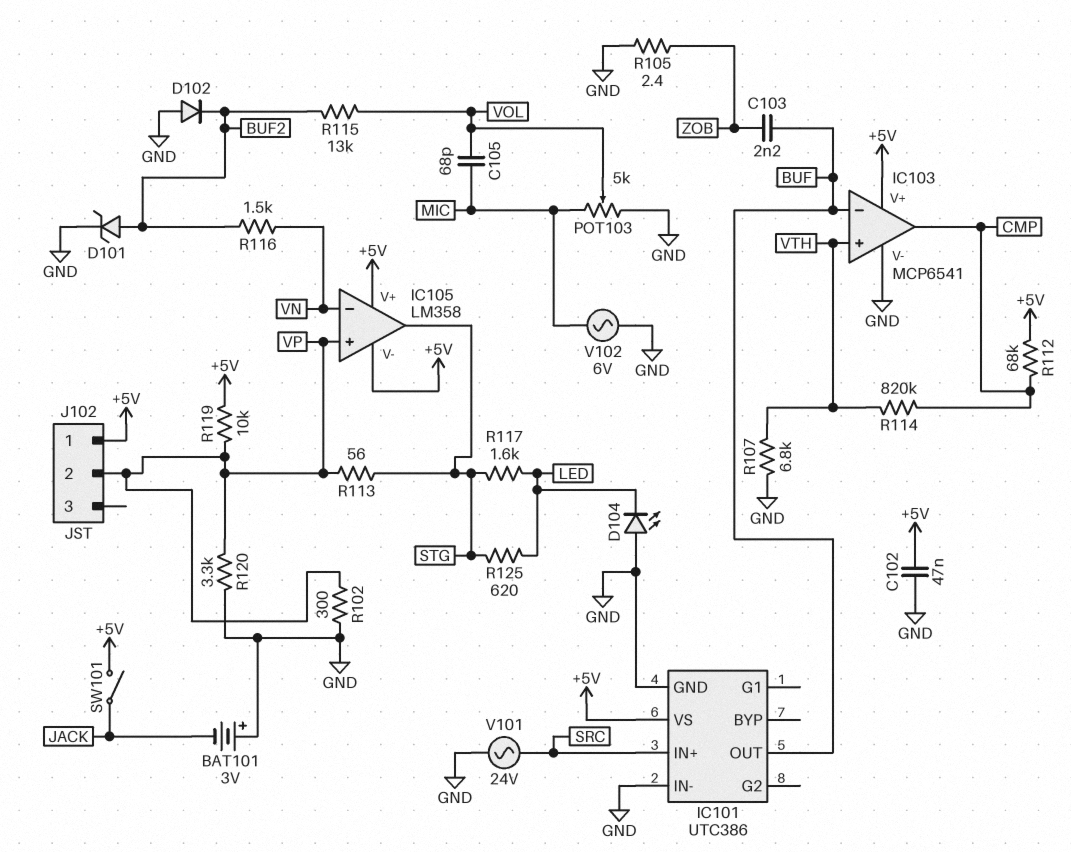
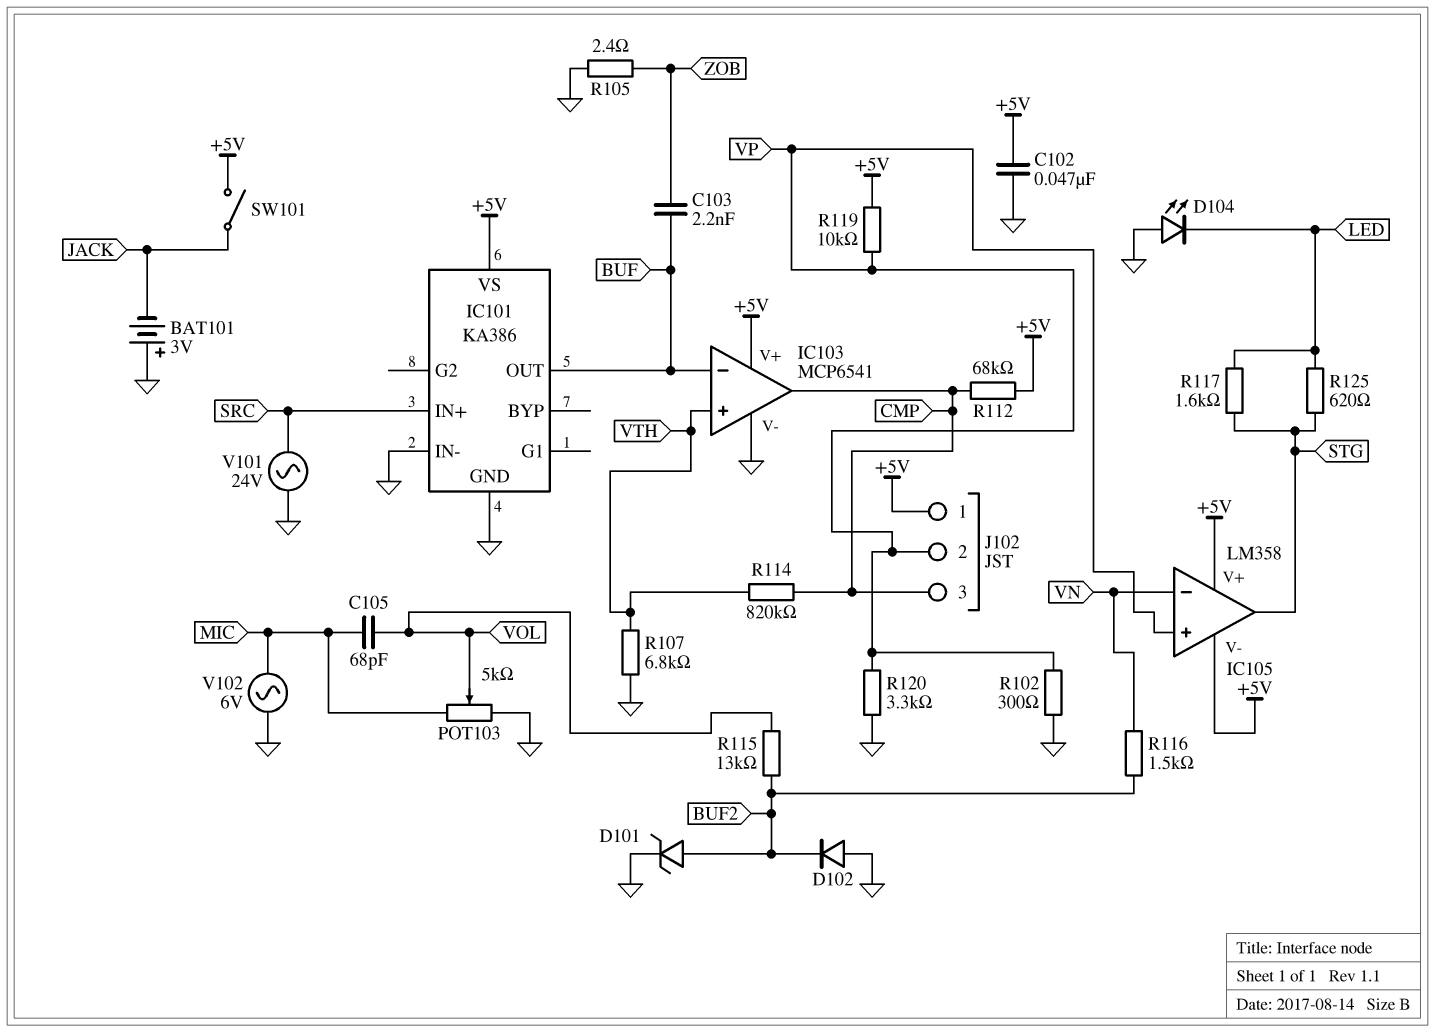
IC101: UTC386 -> KA386
J102 pin 3: none -> CMP
R113: 56 (STG, VP) -> none

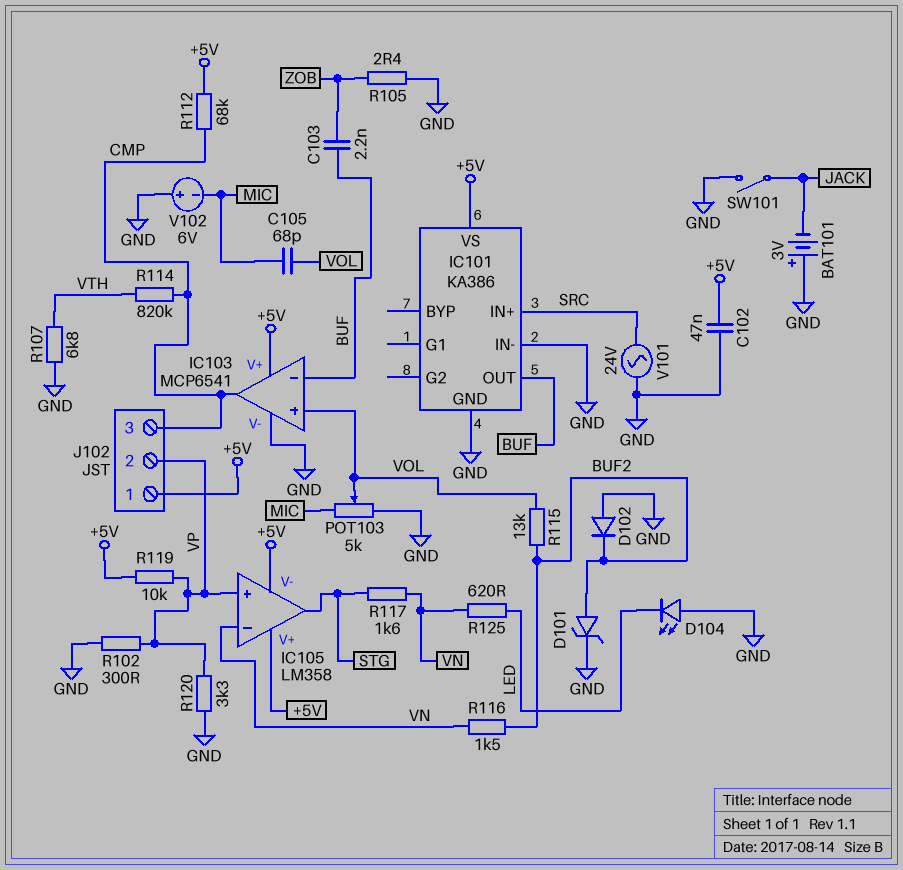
IC103 pin in+: VTH -> VOL
R117: 1.6k (LED, STG) -> 1.6k (STG, VN)
R125: 620 (LED, STG) -> 620 (LED, VN)
SW101: switch (+5V, JACK) -> switch (GND, JACK)
V102: AC 6V (GND, MIC) -> 6V (plus GND, minus MIC)

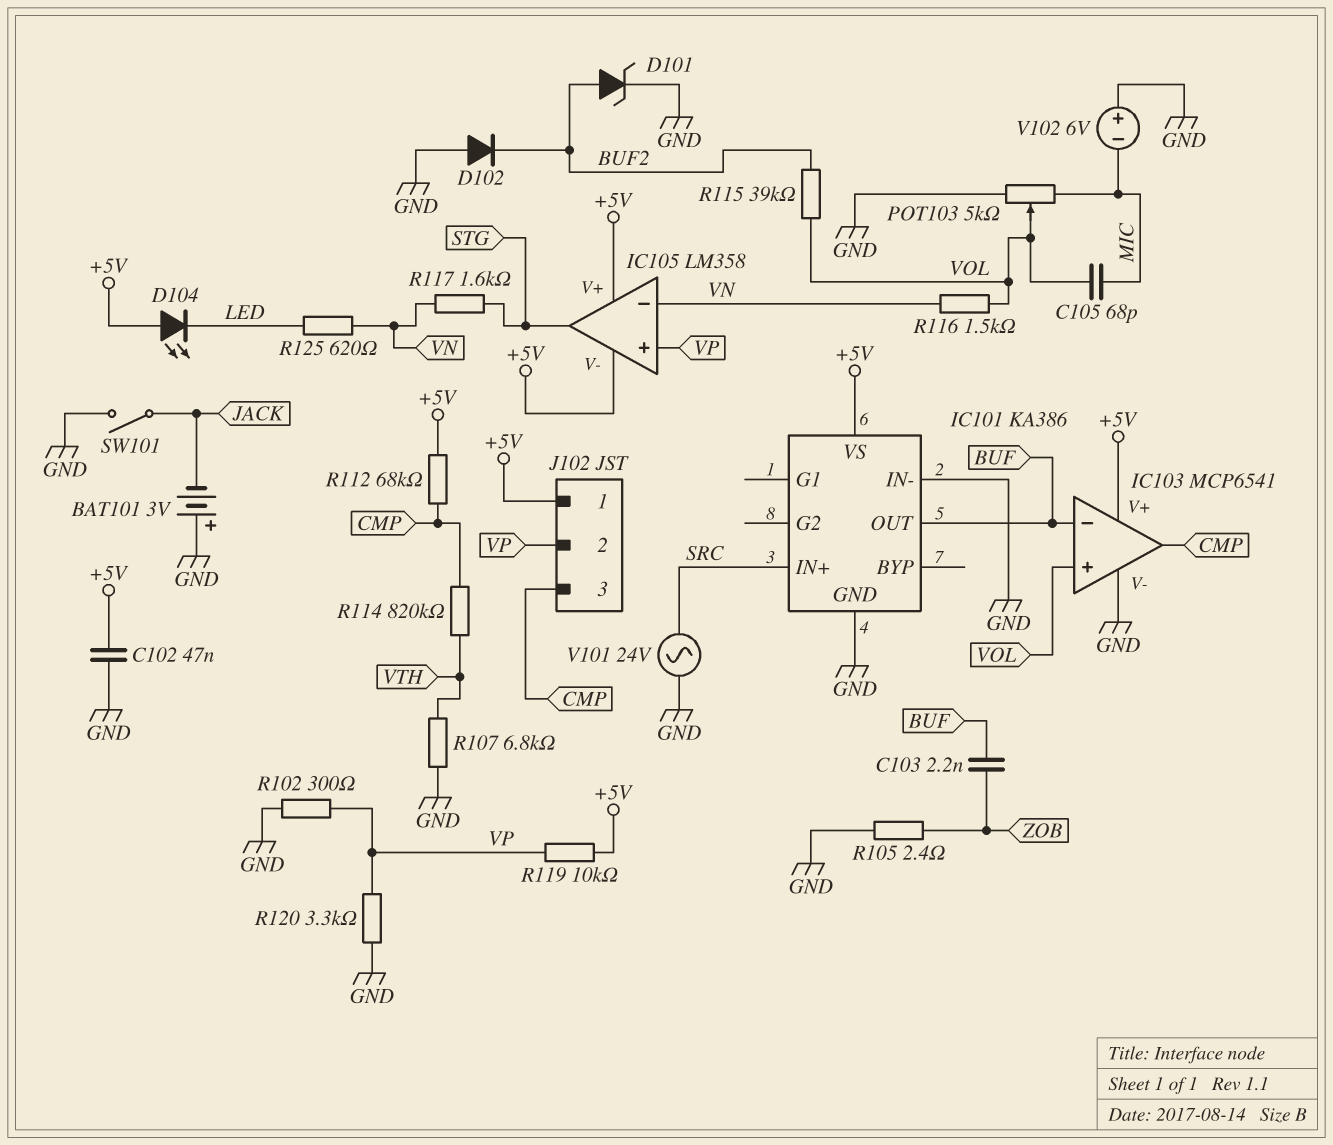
D104: LED (A GND, K LED) -> LED (A +5V, K LED)
R115: 13k (BUF2, VOL) -> 39k (BUF2, VOL)
R116: 1.5k (BUF2, VN) -> 1.5k (VN, VOL)

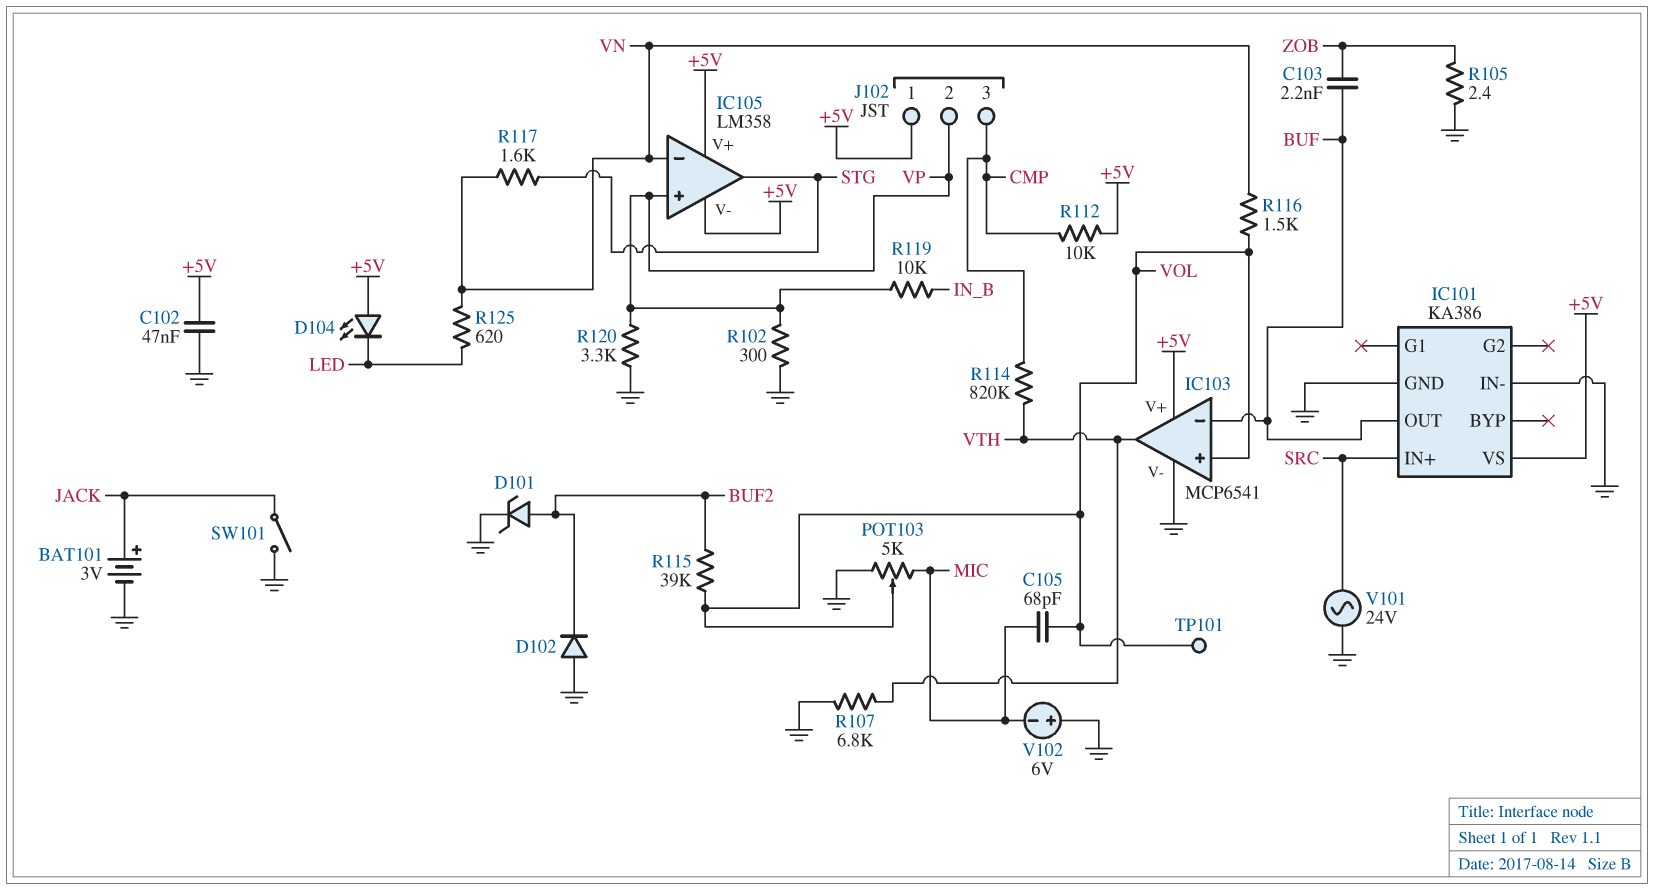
BAT101: 3V (plus GND, minus JACK) -> 3V (plus JACK, minus GND)
IC103 pin out: CMP -> VTH
R112: 68k (+5V, CMP) -> 10k (+5V, CMP)
R119: 10k (+5V, VP) -> 10k (IN_B, VP)
TP101: none -> test point (VOL)

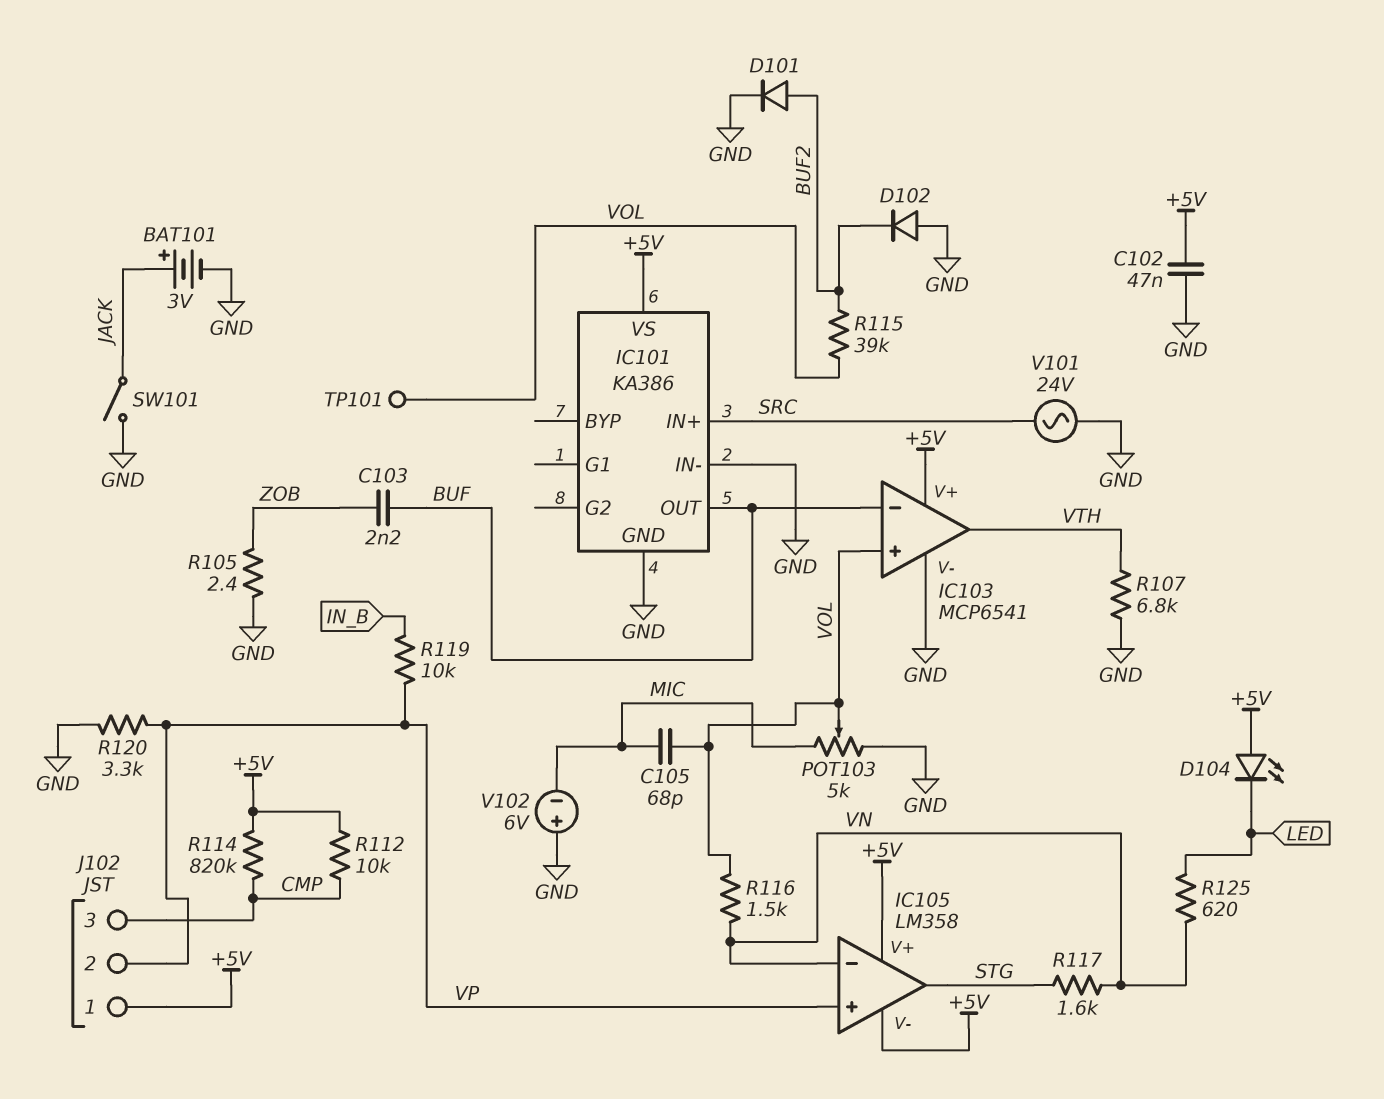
D101: zener (A BUF2, K GND) -> diode (A BUF2, K GND)
R102: 300 (GND, VP) -> none
R114: 820k (CMP, VTH) -> 820k (+5V, CMP)

